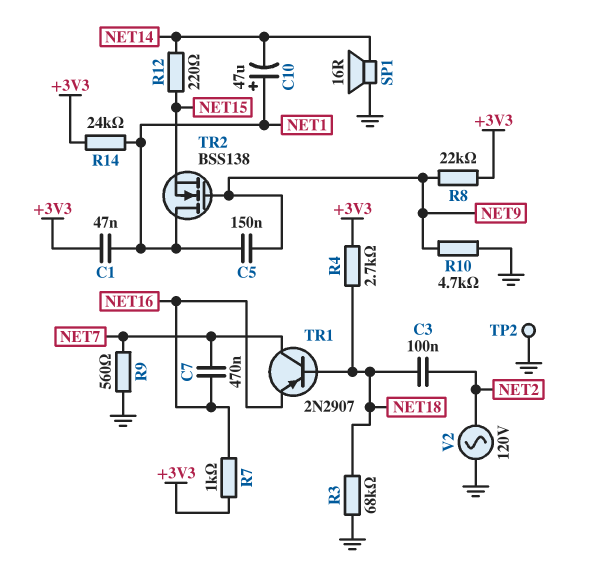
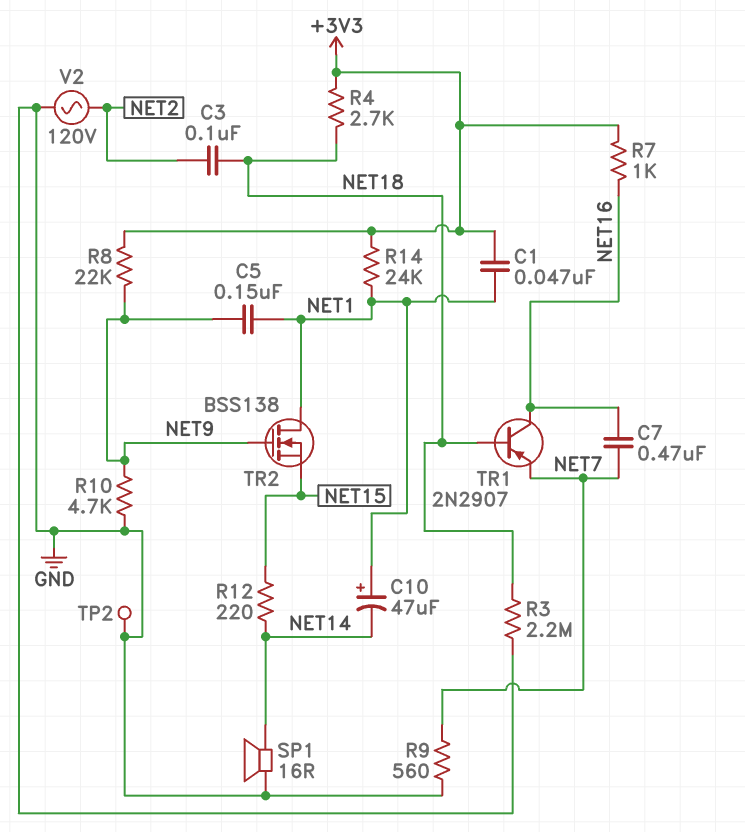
R3: 68k (GND, NET18) -> 2.2M (GND, NET18)
TR1: PNP 2N2907 (B NET18, C NET7, E NET16) -> PNP 2N2907 (B NET18, C NET16, E NET7)

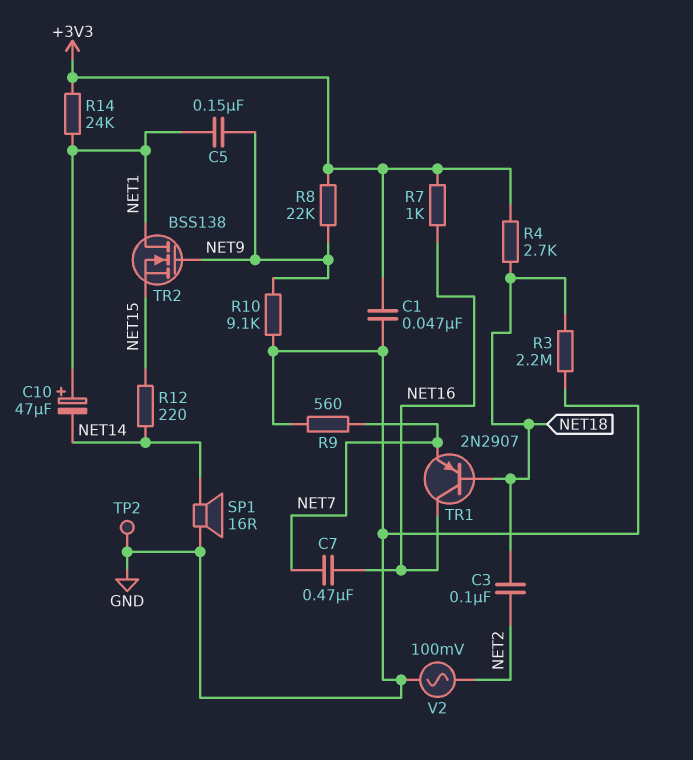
C1: 47nF (+3V3, NET1) -> 47nF (+3V3, GND)
R10: 4.7k (GND, NET9) -> 9.1k (GND, NET9)
V2: AC 120V (GND, NET2) -> AC 100mV (GND, NET2)

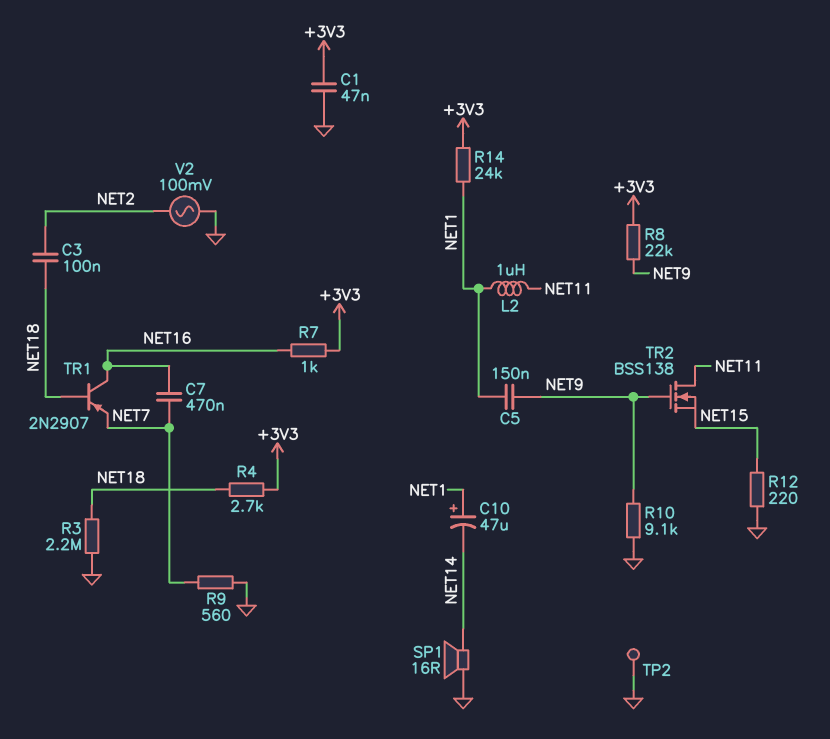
L2: none -> 1uH (NET1, NET11)
R12: 220 (NET14, NET15) -> 220 (GND, NET15)
TR2: NMOS BSS138 (G NET9, D NET1, S NET15) -> NMOS BSS138 (G NET9, D NET11, S NET15)

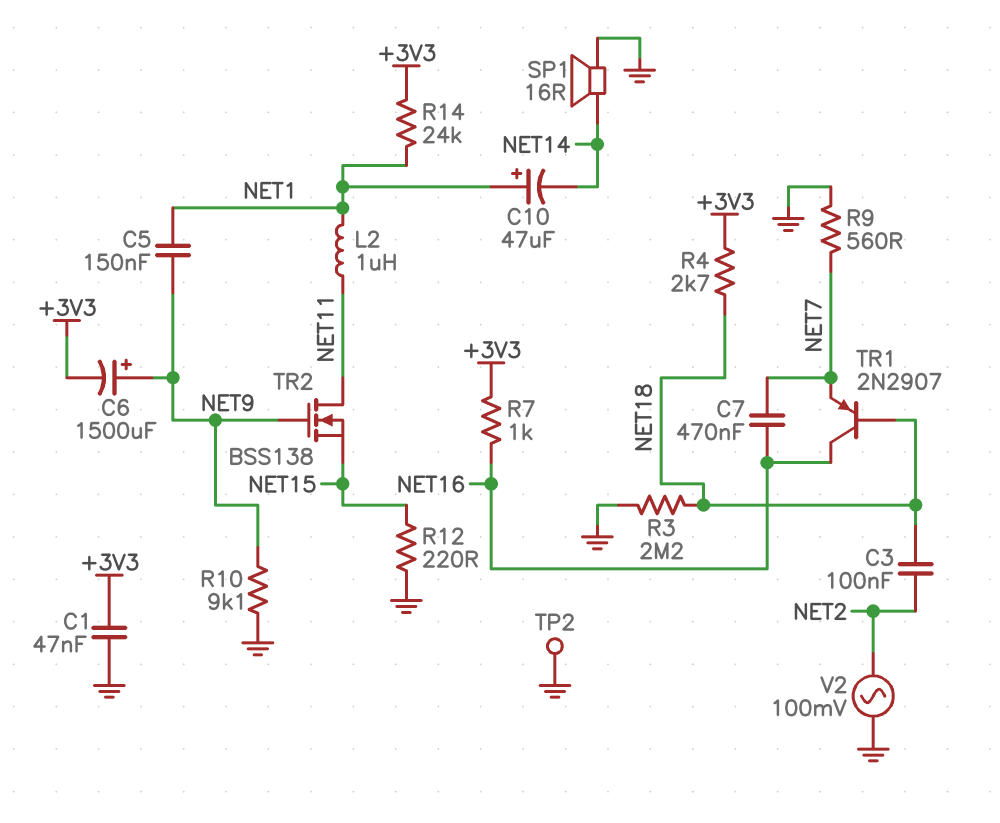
C6: none -> 1500uF (plus NET9, minus +3V3)
R8: 22k (+3V3, NET9) -> none

